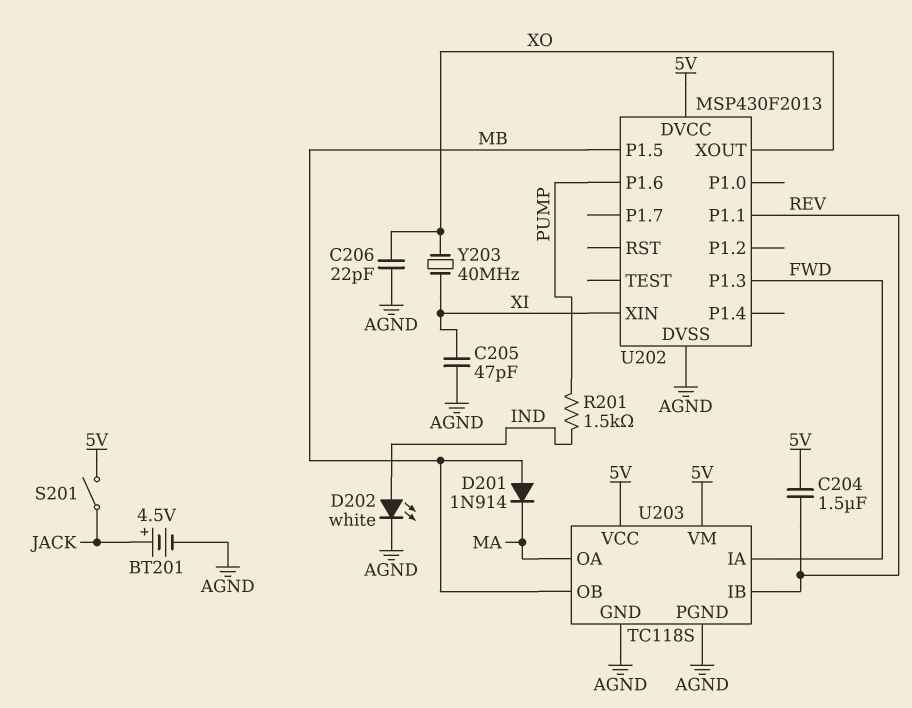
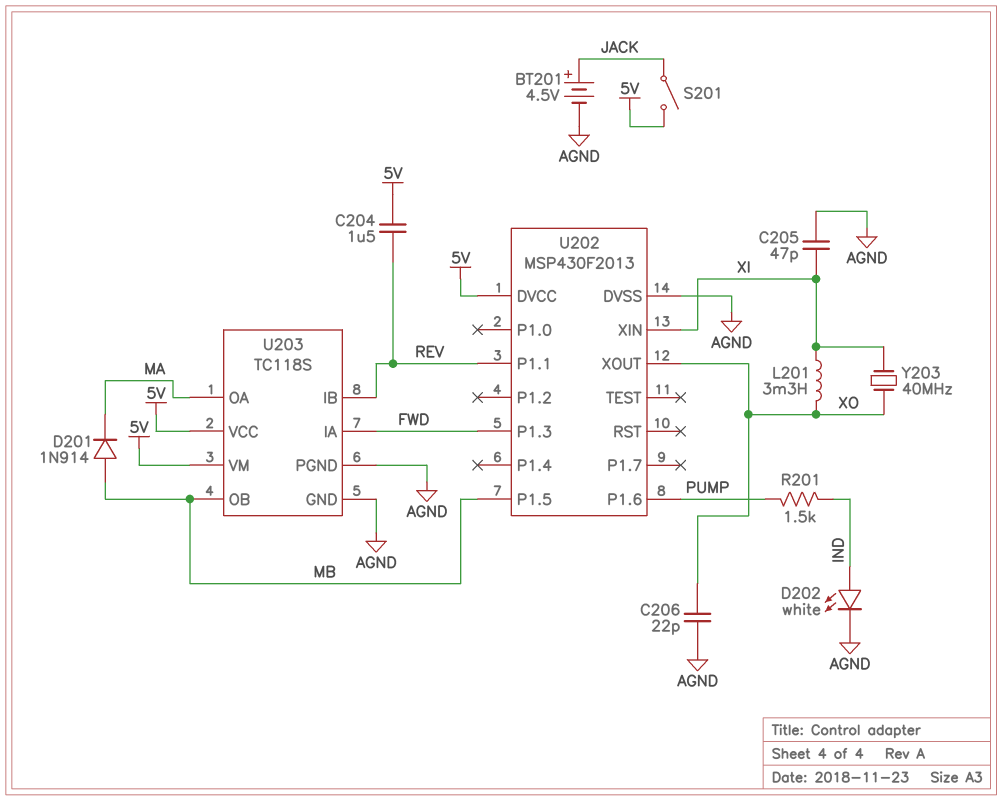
L201: none -> 3.3mH (XI, XO)

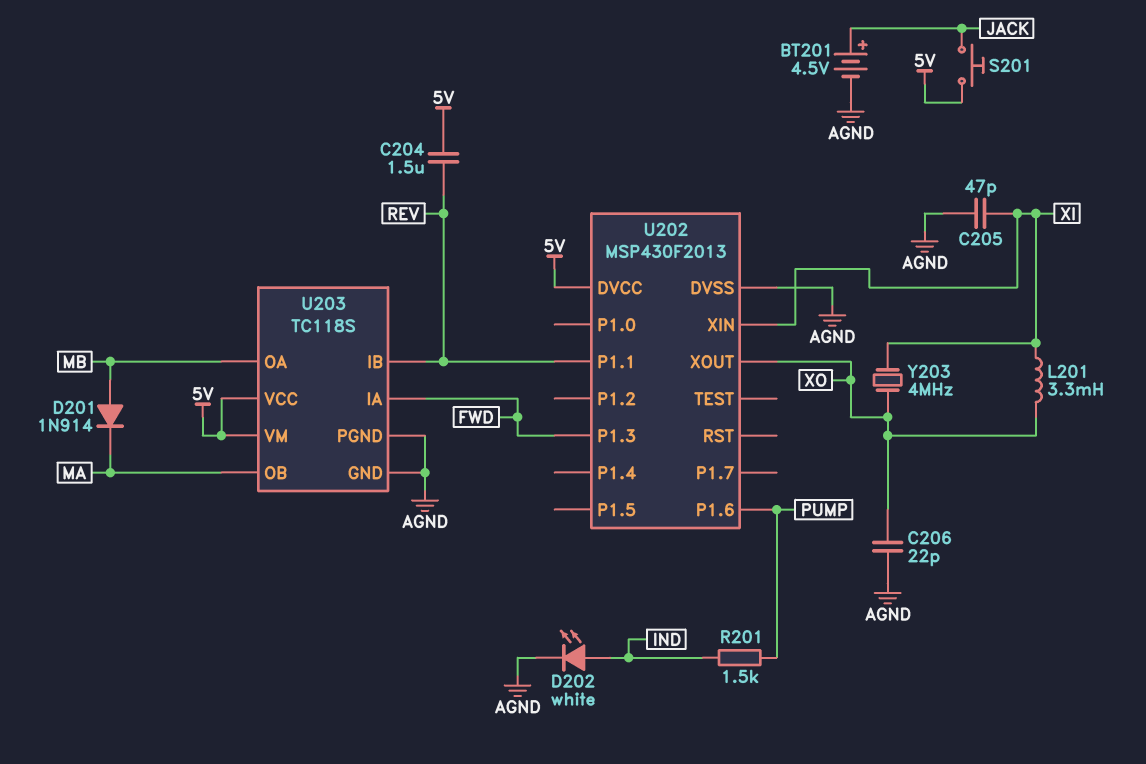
S201: switch (5V, JACK) -> button (5V, JACK)
U202 pin P1.5: MB -> none
U203 pin OA: MA -> MB
U203 pin OB: MB -> MA
Y203: 40MHz (XI, XO) -> 4MHz (XI, XO)

